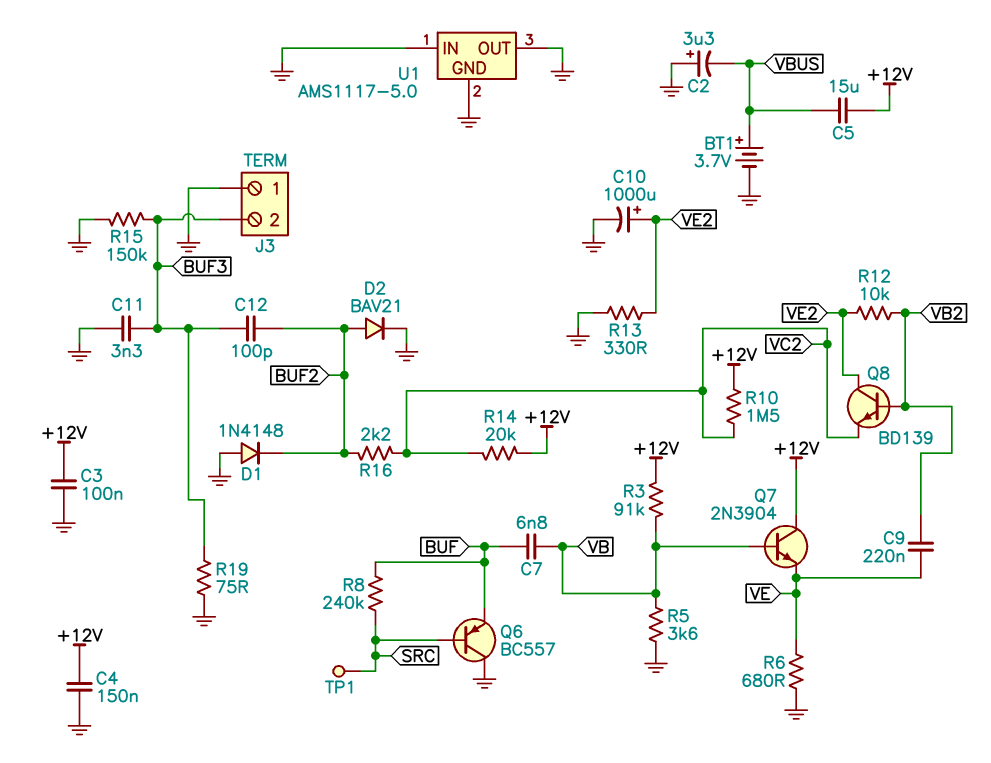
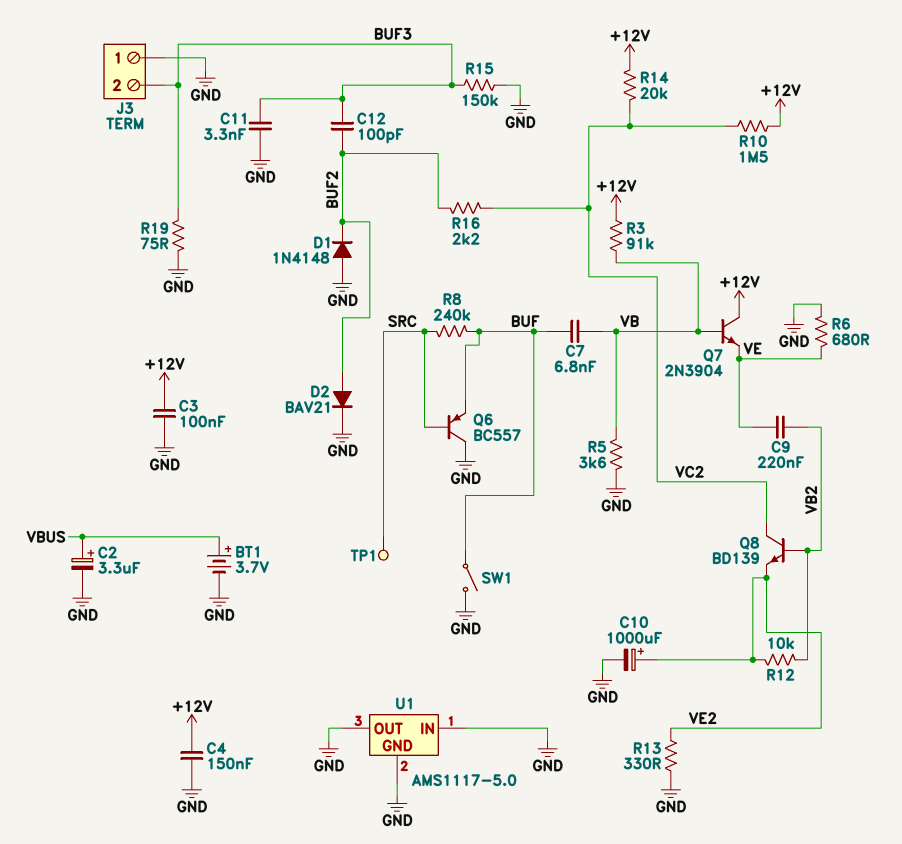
C2: 3.3uF (plus GND, minus VBUS) -> 3.3uF (plus VBUS, minus GND)
C5: 15uF (+12V, VBUS) -> none
Q8: NPN BD139 (B VB2, C VE2, E VC2) -> NPN BD139 (B VB2, C VC2, E VE2)
SW1: none -> switch (BUF, GND)

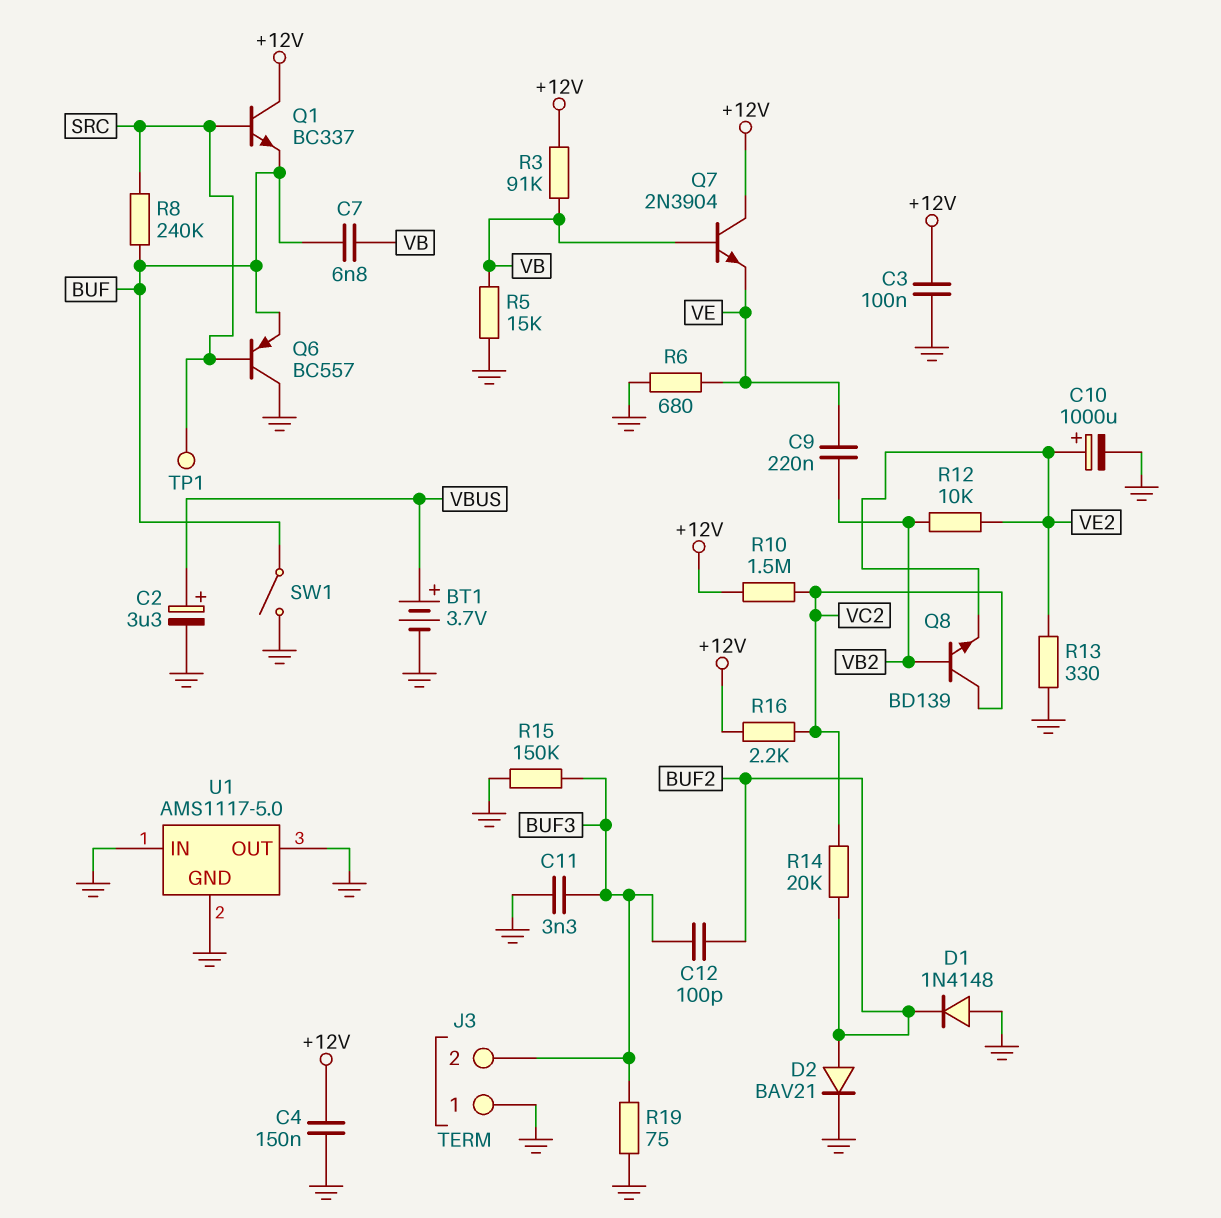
Q1: none -> NPN BC337 (B SRC, C +12V, E BUF)
R5: 3.6k (GND, VB) -> 15k (GND, VB)
R14: 20k (+12V, VC2) -> 20k (BUF2, VC2)
R16: 2.2k (BUF2, VC2) -> 2.2k (+12V, VC2)

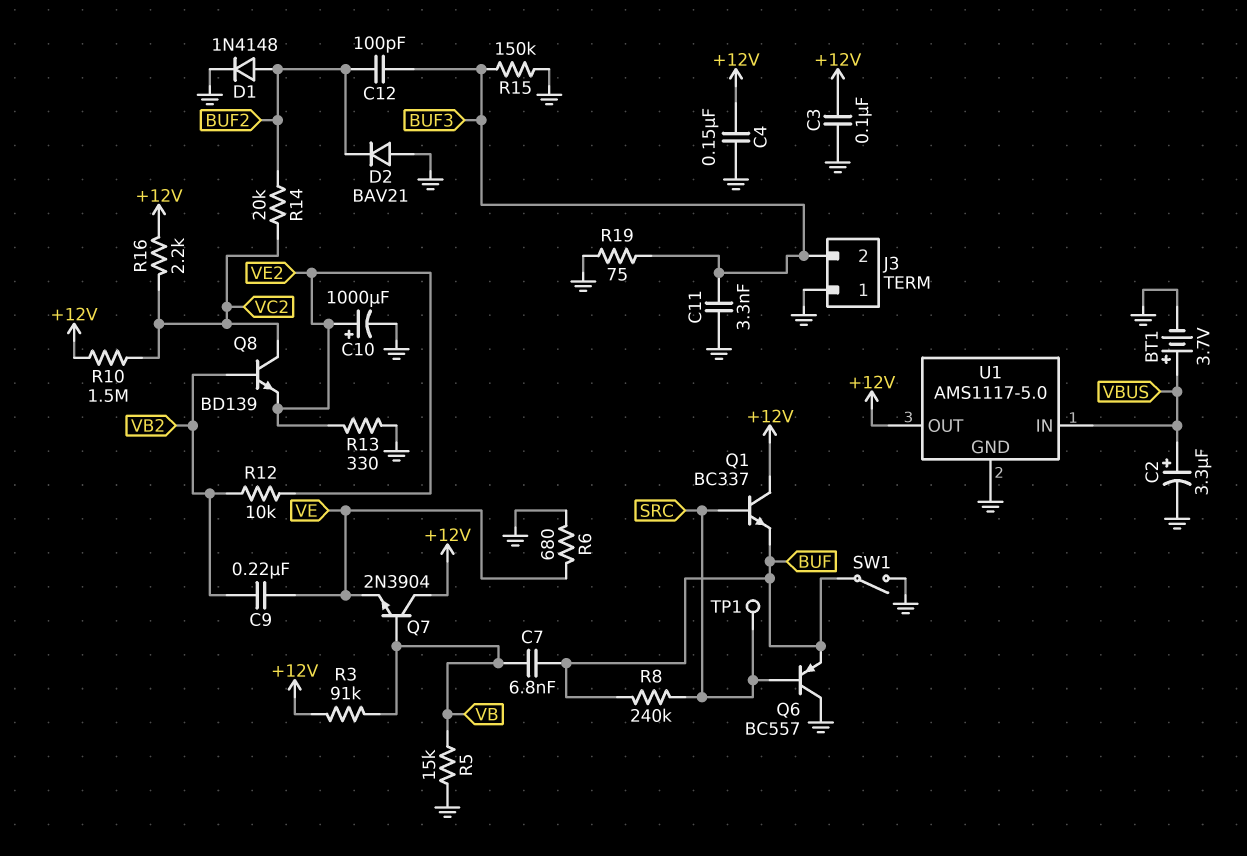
D1: diode 1N4148 (A GND, K BUF2) -> diode 1N4148 (A BUF2, K GND)
D2: diode BAV21 (A BUF2, K GND) -> diode BAV21 (A GND, K BUF2)
U1 pin IN: GND -> VBUS
U1 pin OUT: GND -> +12V

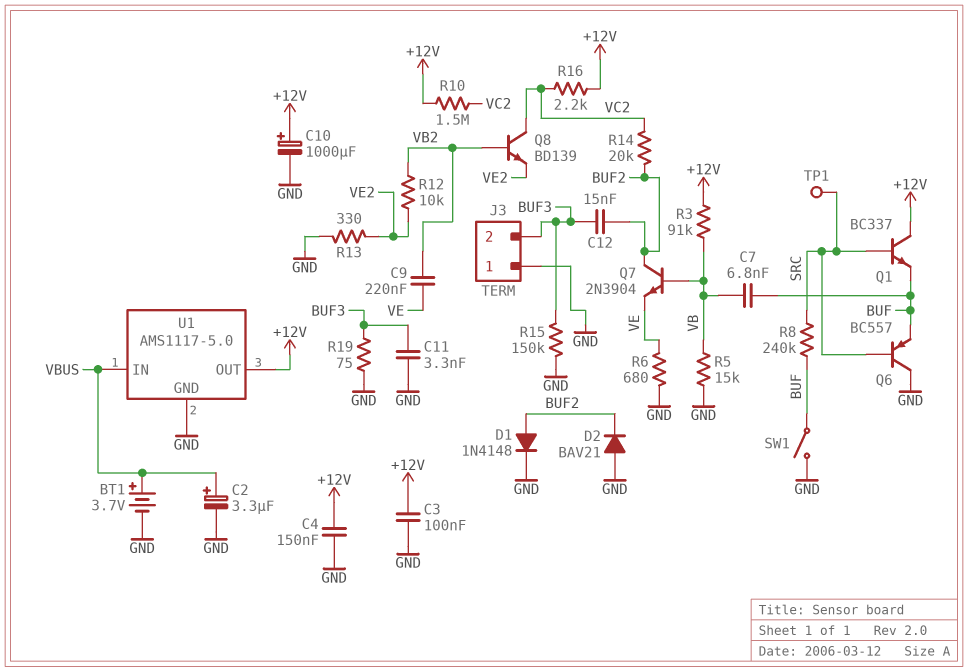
C10: 1000uF (plus VE2, minus GND) -> 1000uF (plus +12V, minus GND)
C12: 100pF (BUF2, BUF3) -> 15nF (BUF2, BUF3)
Q7: NPN 2N3904 (B VB, C +12V, E VE) -> NPN 2N3904 (B VB, C BUF2, E VE)

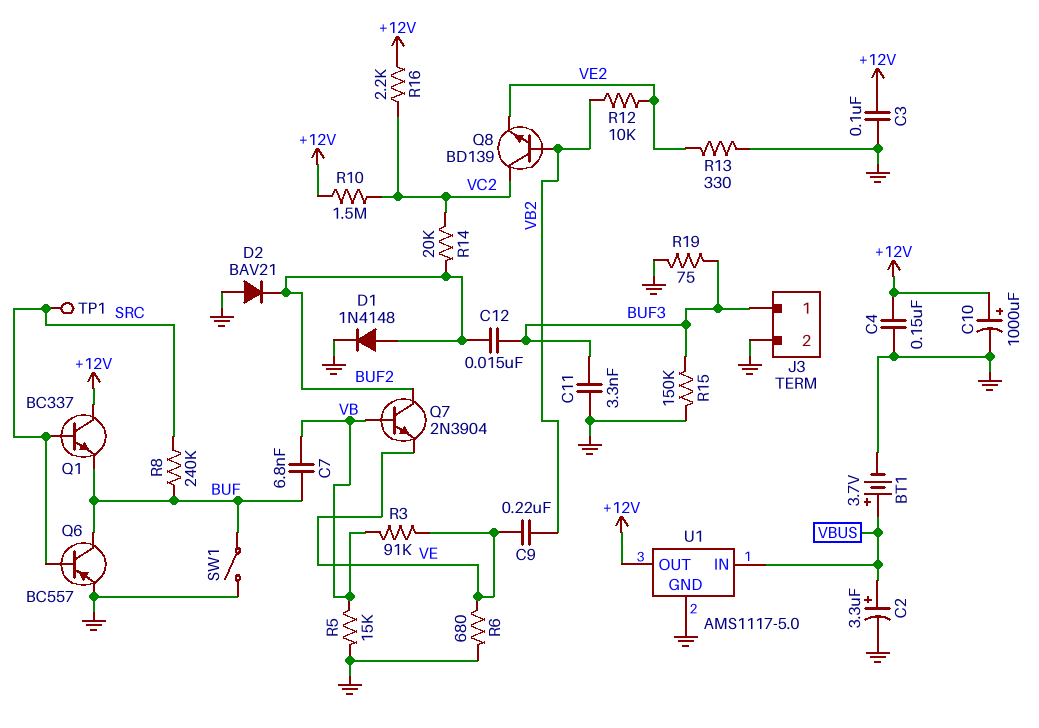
J3 pin 1: GND -> BUF3
J3 pin 2: BUF3 -> GND
Q6: PNP BC557 (B SRC, C GND, E BUF) -> PNP BC557 (B SRC, C BUF, E GND)
R3: 91k (+12V, VB) -> 91k (VB, VE)

